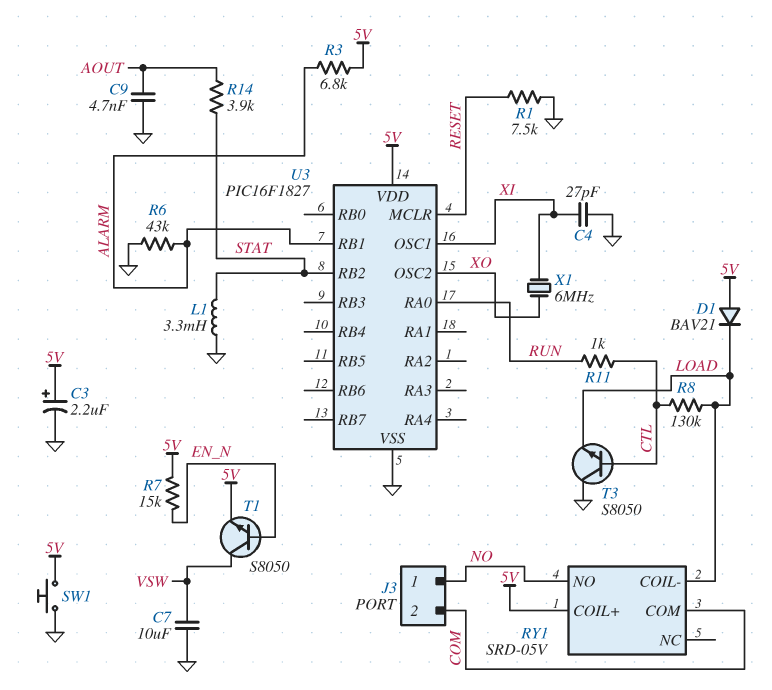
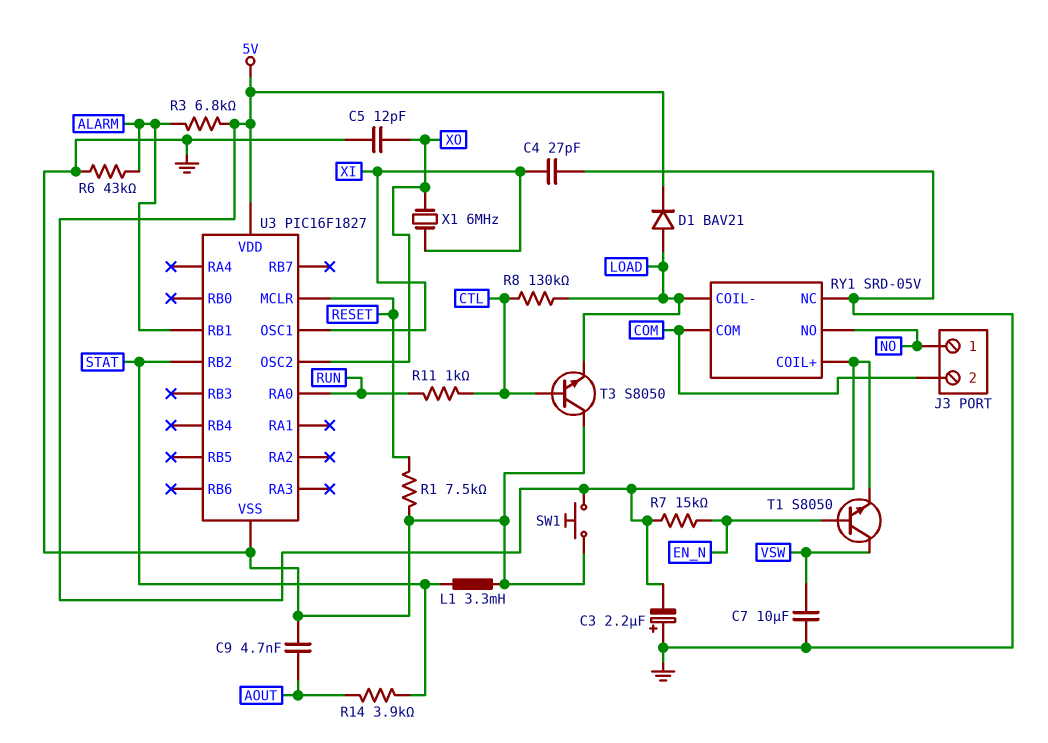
C3: 2.2uF (plus 5V, minus GND) -> 2.2uF (plus GND, minus 5V)
C5: none -> 12pF (GND, XO)
D1: diode BAV21 (A 5V, K LOAD) -> diode BAV21 (A LOAD, K 5V)
RY1 pin NC: none -> GND

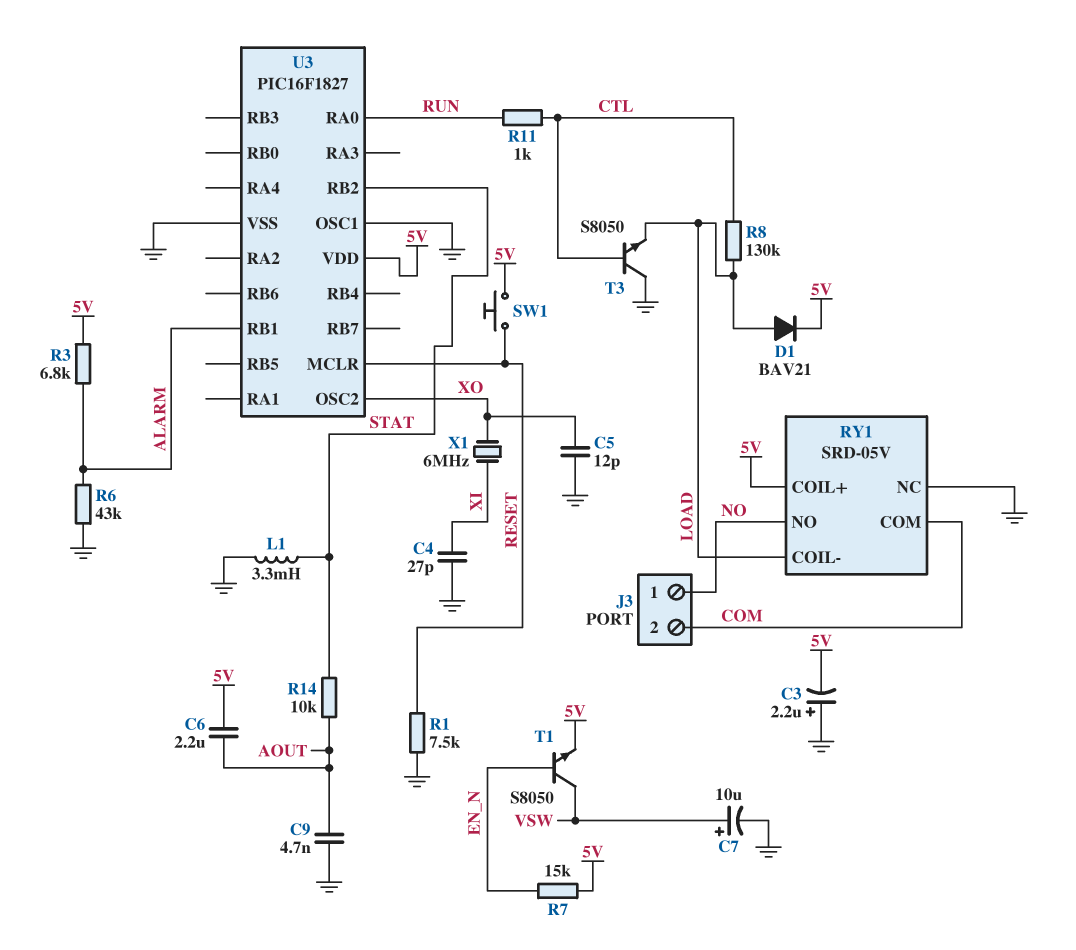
C6: none -> 2.2uF (5V, AOUT)
C7: 10uF (GND, VSW) -> 10uF (plus VSW, minus GND)
R14: 3.9k (AOUT, STAT) -> 10k (AOUT, STAT)
SW1: button (5V, GND) -> button (5V, RESET)
U3 pin OSC1: XI -> GND

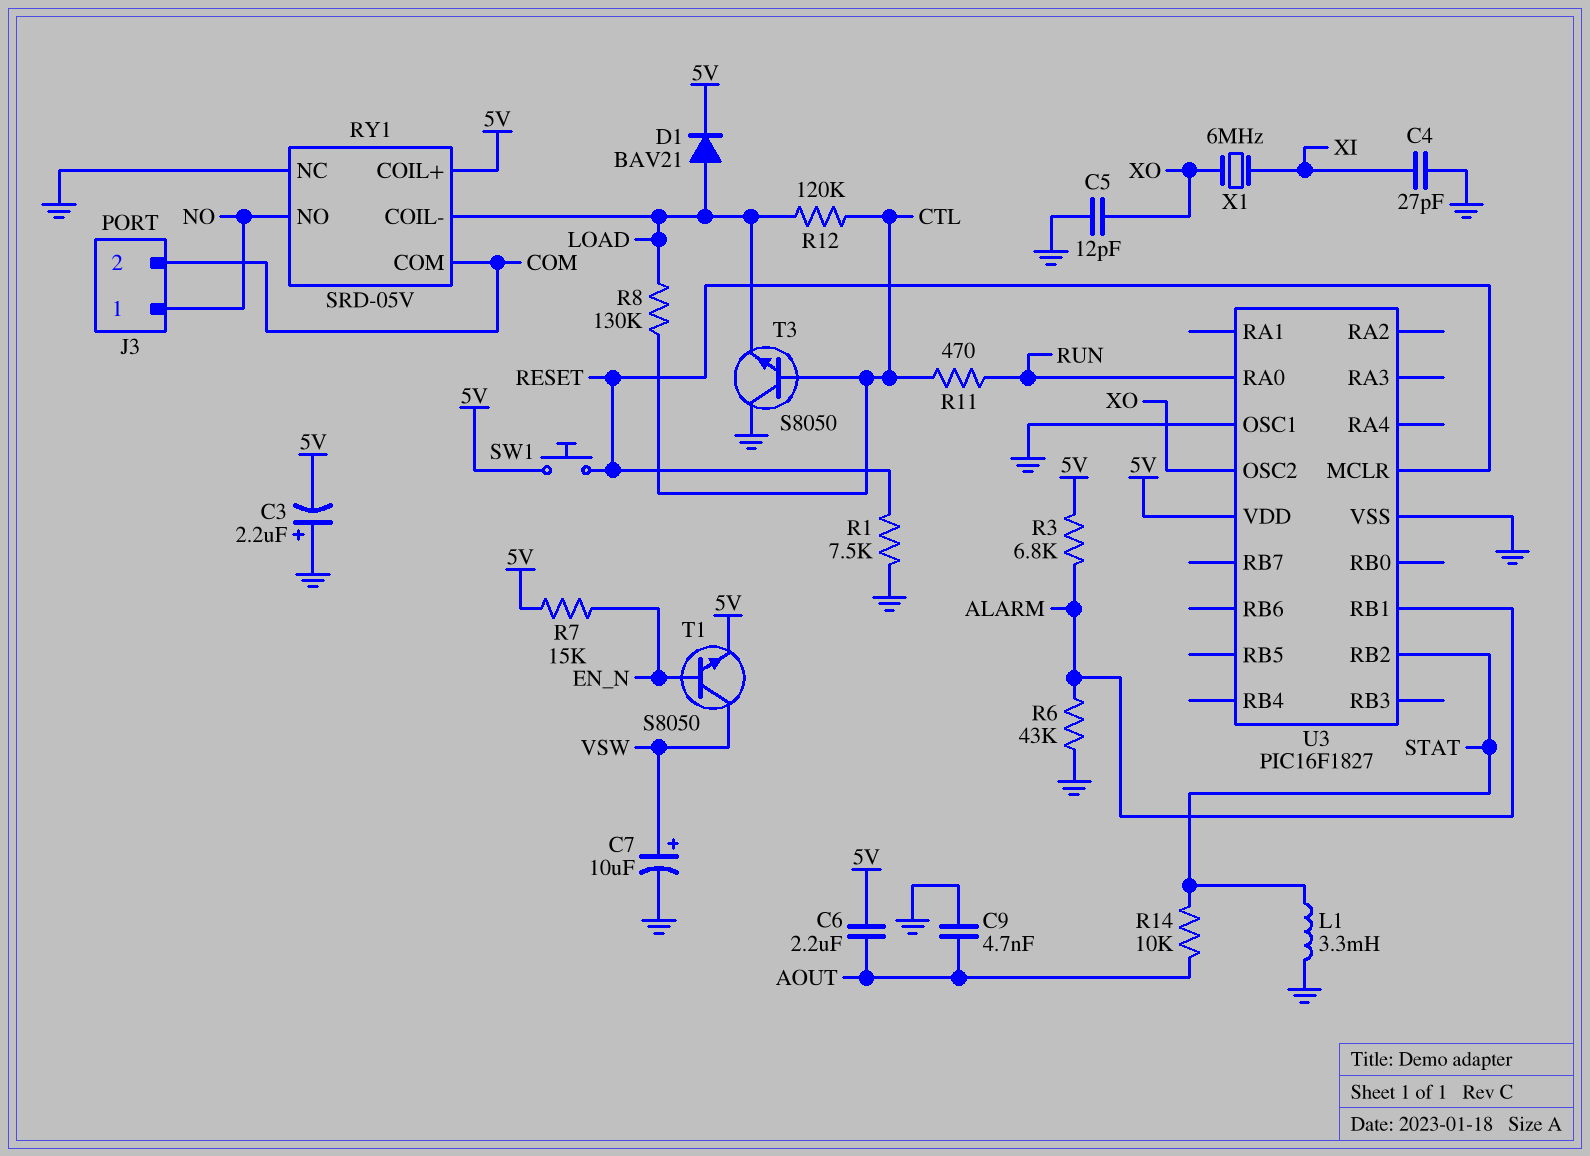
R11: 1k (CTL, RUN) -> 470 (CTL, RUN)
R12: none -> 120k (CTL, LOAD)

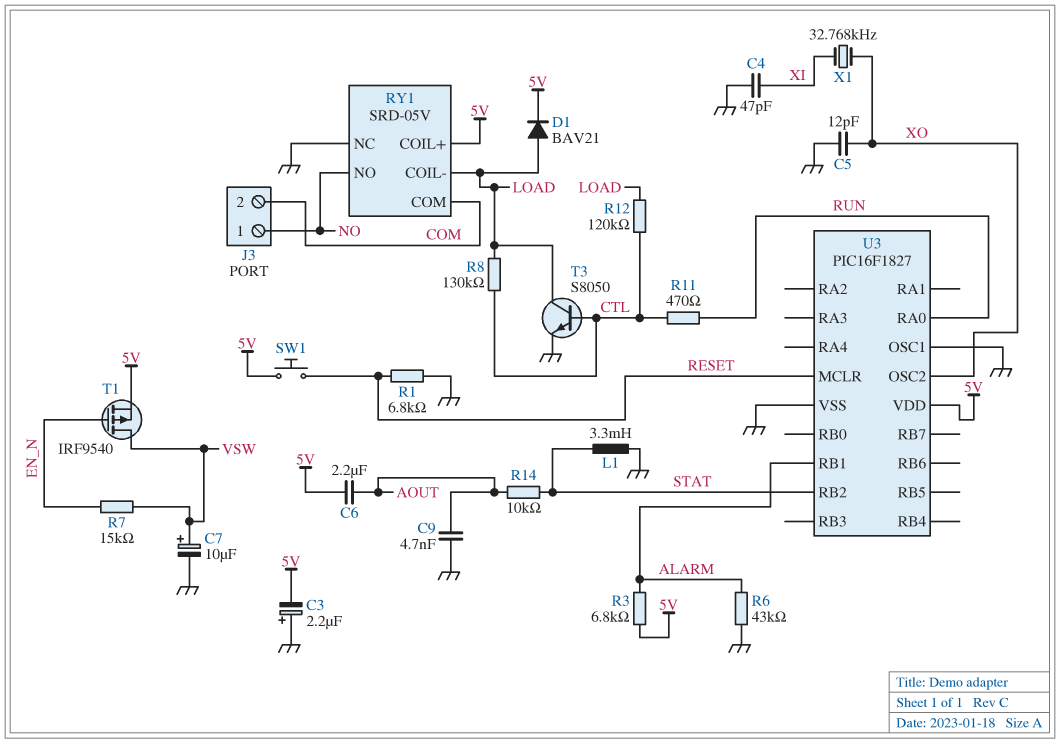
C4: 27pF (GND, XI) -> 47pF (GND, XI)
R1: 7.5k (GND, RESET) -> 6.8k (GND, RESET)
R7: 15k (5V, EN_N) -> 15k (EN_N, VSW)
T1: NPN S8050 (B EN_N, C VSW, E 5V) -> PMOS IRF9540 (G EN_N, D VSW, S 5V)
T3: NPN S8050 (B CTL, C GND, E LOAD) -> NPN S8050 (B CTL, C LOAD, E GND)
X1: 6MHz (XI, XO) -> 32.768kHz (XI, XO)

